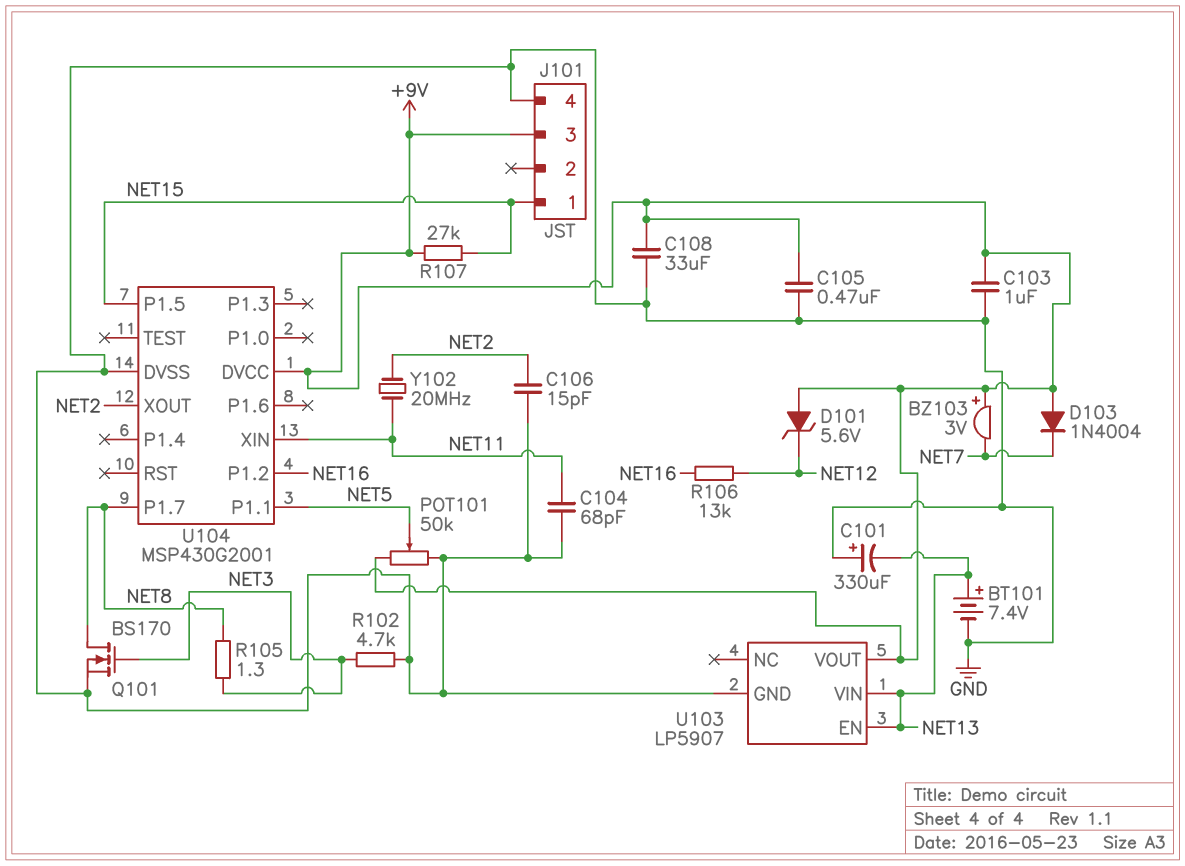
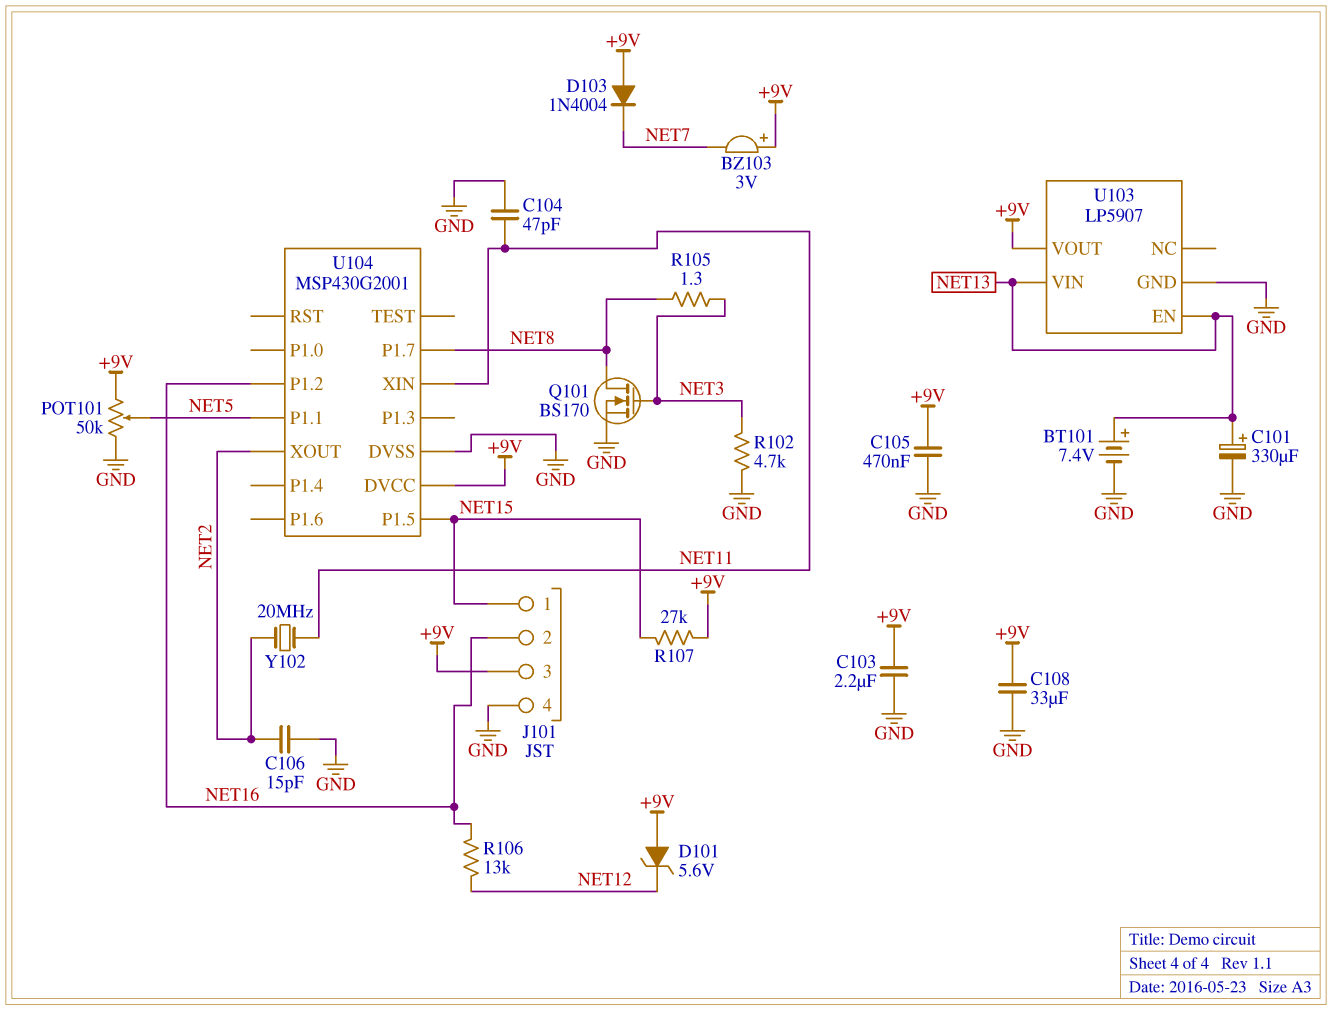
C101: 330uF (plus GND, minus NET13) -> 330uF (plus NET13, minus GND)
C103: 1uF (+9V, GND) -> 2.2uF (+9V, GND)
C104: 68pF (GND, NET11) -> 47pF (GND, NET11)
J101 pin 2: none -> NET16

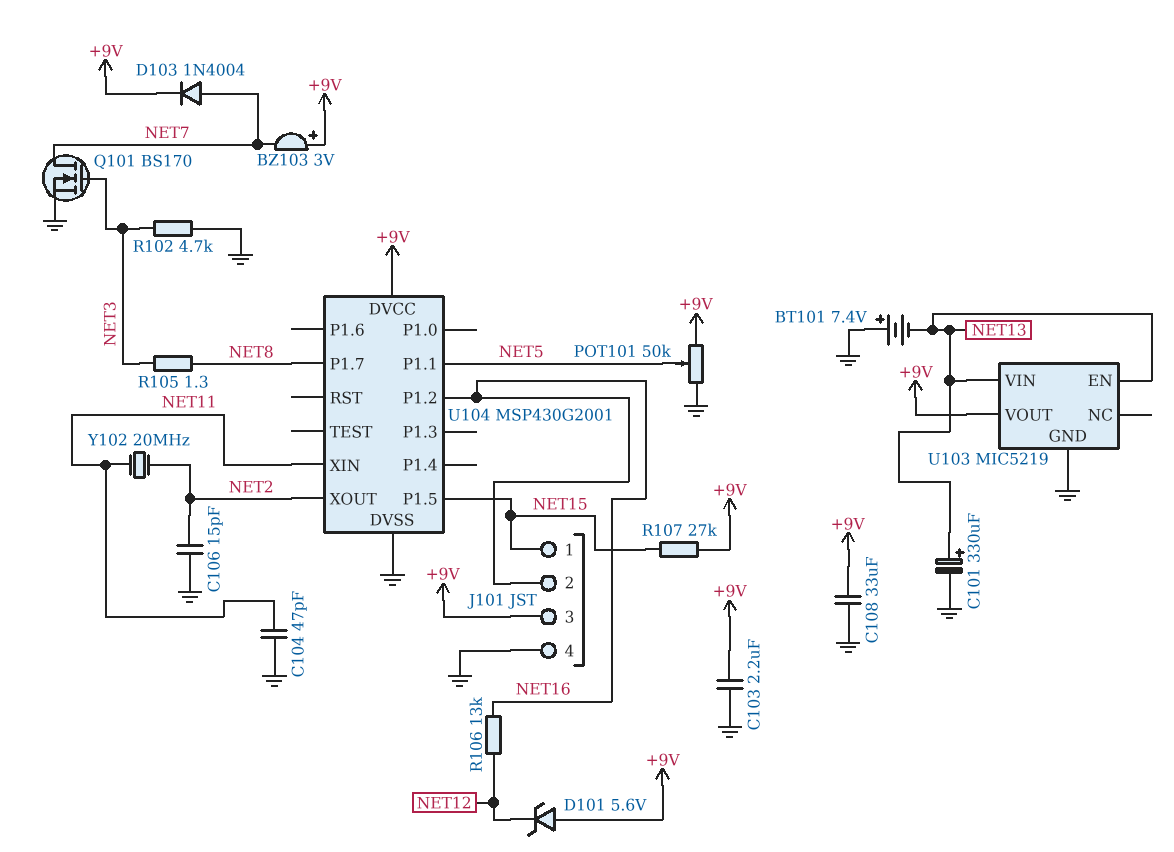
BT101: 7.4V (plus NET13, minus GND) -> 7.4V (plus GND, minus NET13)
C105: 470nF (+9V, GND) -> none
D103: diode 1N4004 (A +9V, K NET7) -> diode 1N4004 (A NET7, K +9V)
Q101: NMOS BS170 (G NET3, D NET8, S GND) -> NMOS BS170 (G NET3, D NET7, S GND)
U103: LP5907 -> MIC5219

